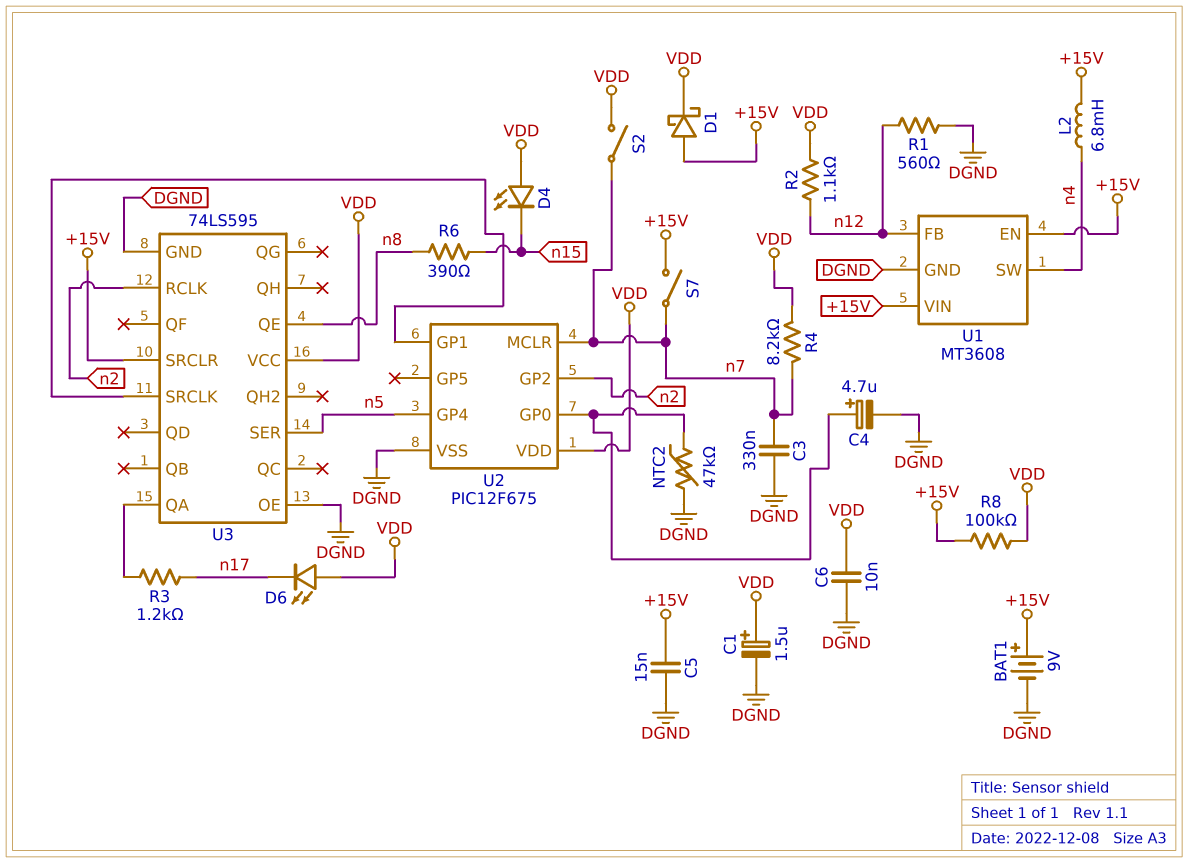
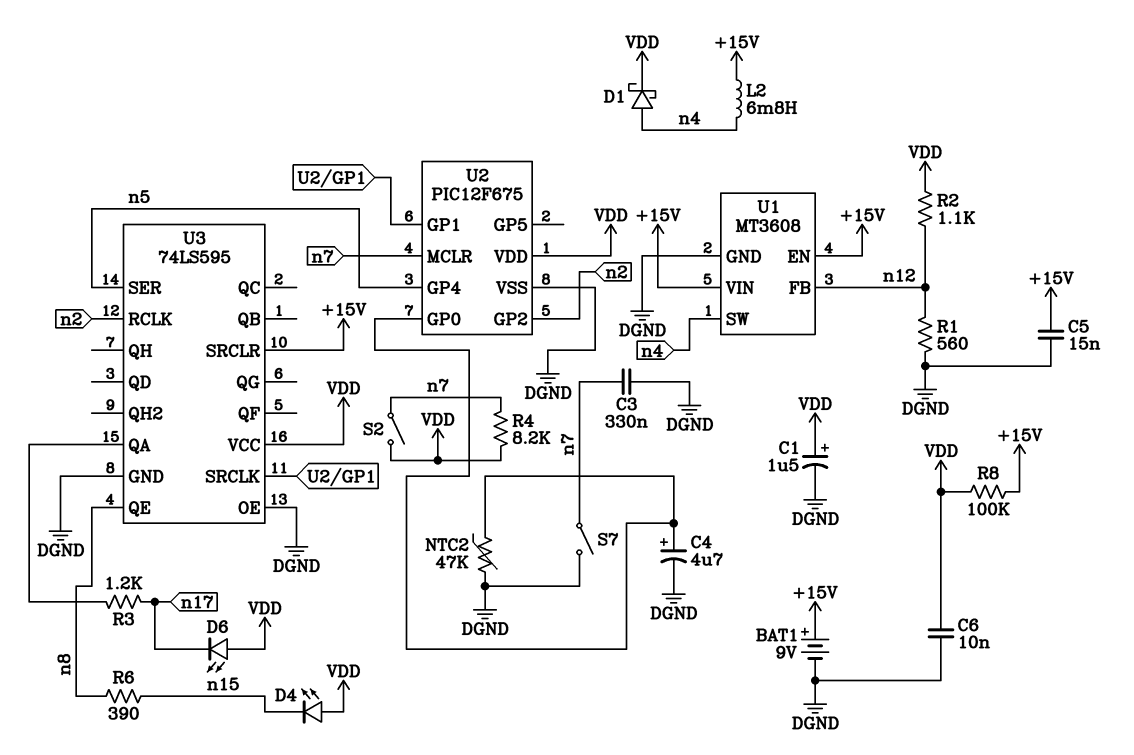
D1: schottky (A +15V, K VDD) -> schottky (A n4, K VDD)
S7: switch (+15V, n7) -> switch (DGND, n7)

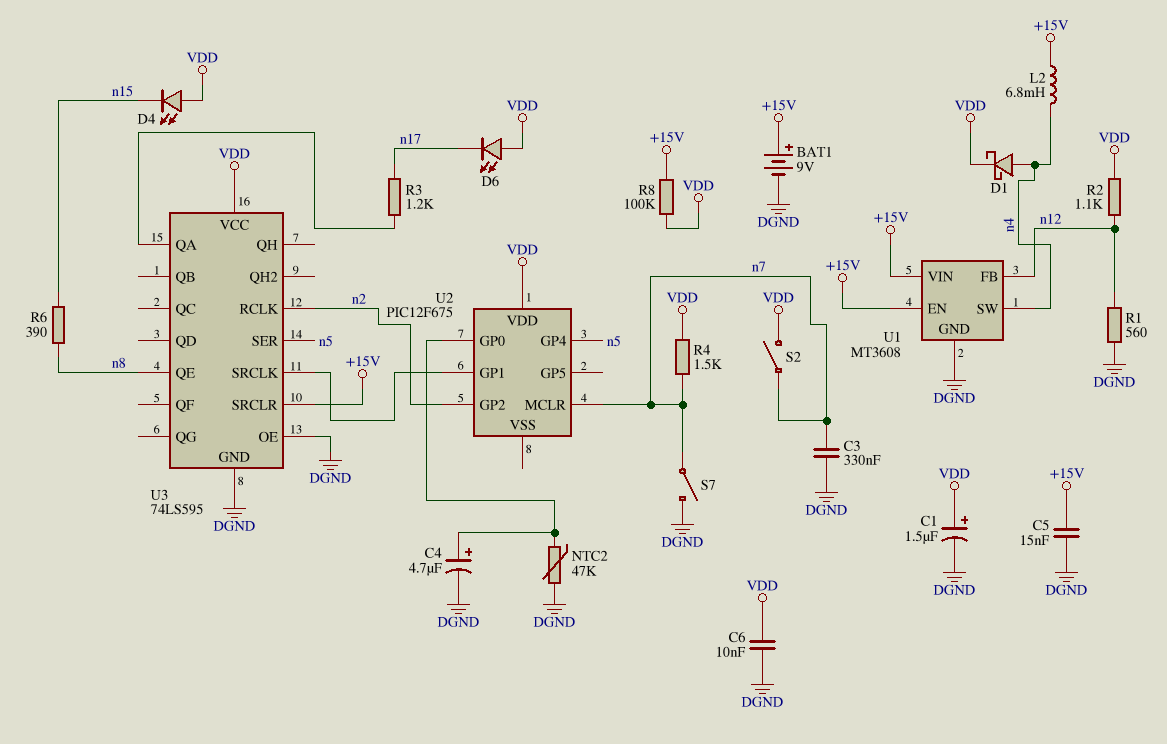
R4: 8.2k (VDD, n7) -> 1.5k (VDD, n7)
U2 pin VSS: DGND -> none

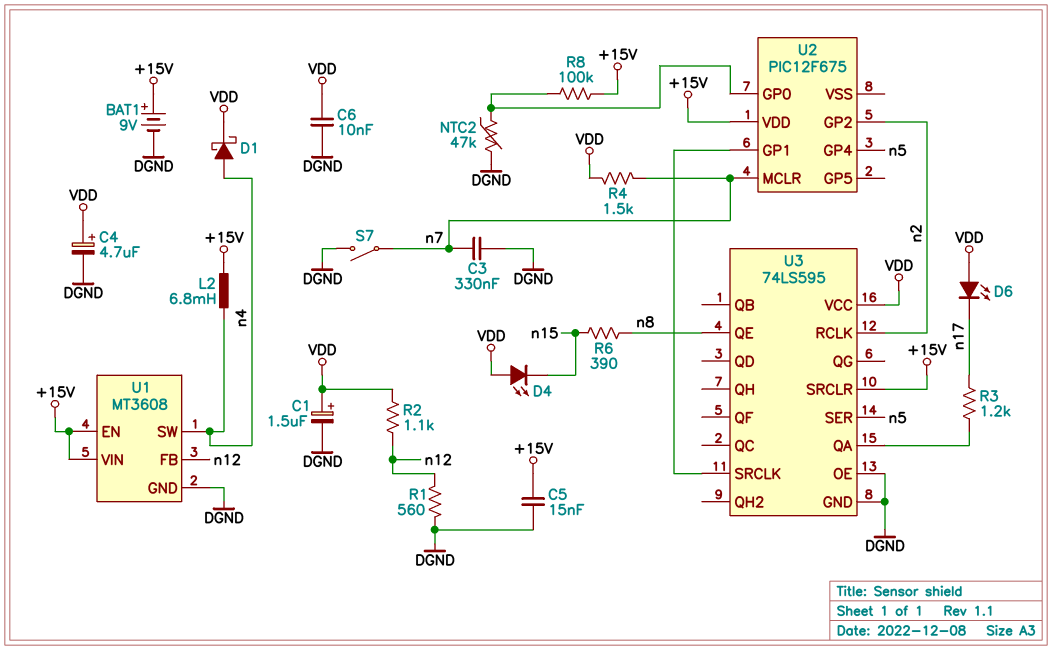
C4: 4.7uF (plus U2/GP0, minus DGND) -> 4.7uF (plus VDD, minus DGND)
R8: 100k (+15V, VDD) -> 100k (+15V, U2/GP0)
S2: switch (VDD, n7) -> none
U2 pin VDD: VDD -> +15V

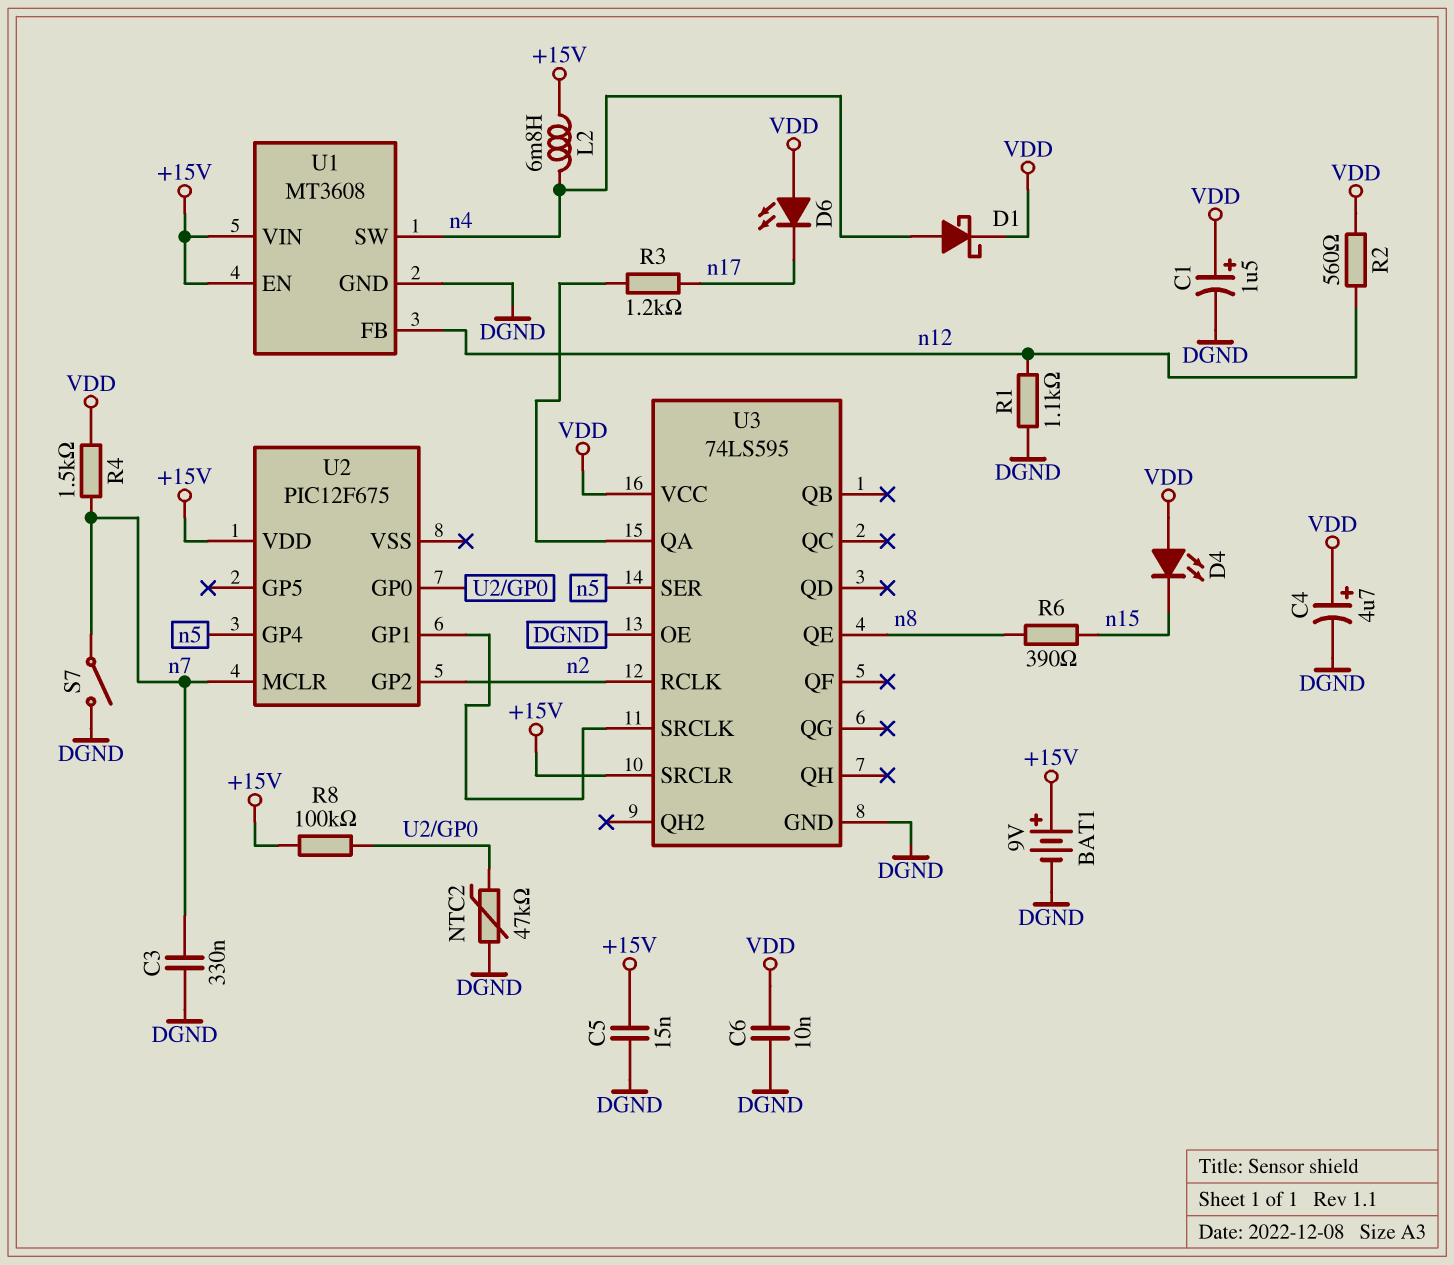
R1: 560 (DGND, n12) -> 1.1k (DGND, n12)
R2: 1.1k (VDD, n12) -> 560 (VDD, n12)

